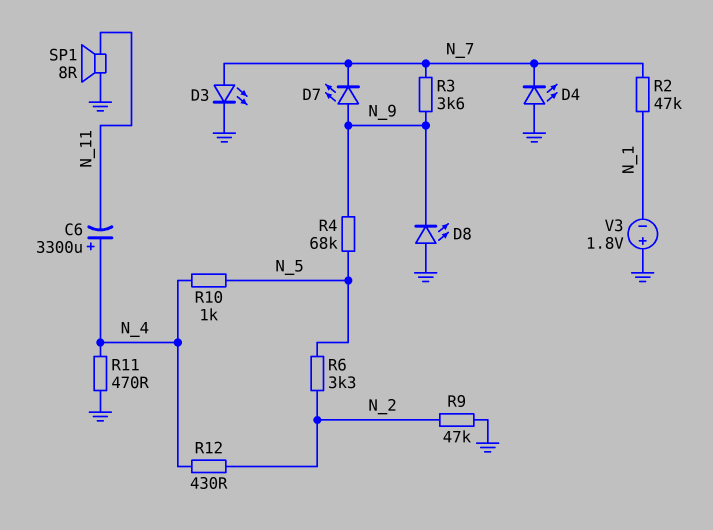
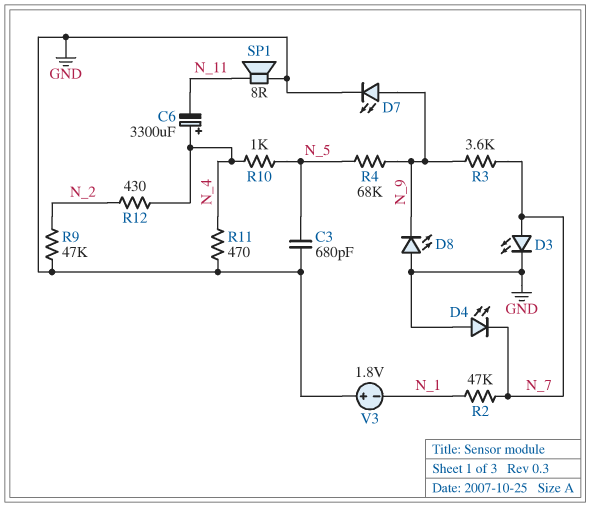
C3: none -> 680pF (GND, N_5)
D7: LED (A N_9, K N_7) -> LED (A N_9, K GND)
R6: 3.3k (N_2, N_5) -> none

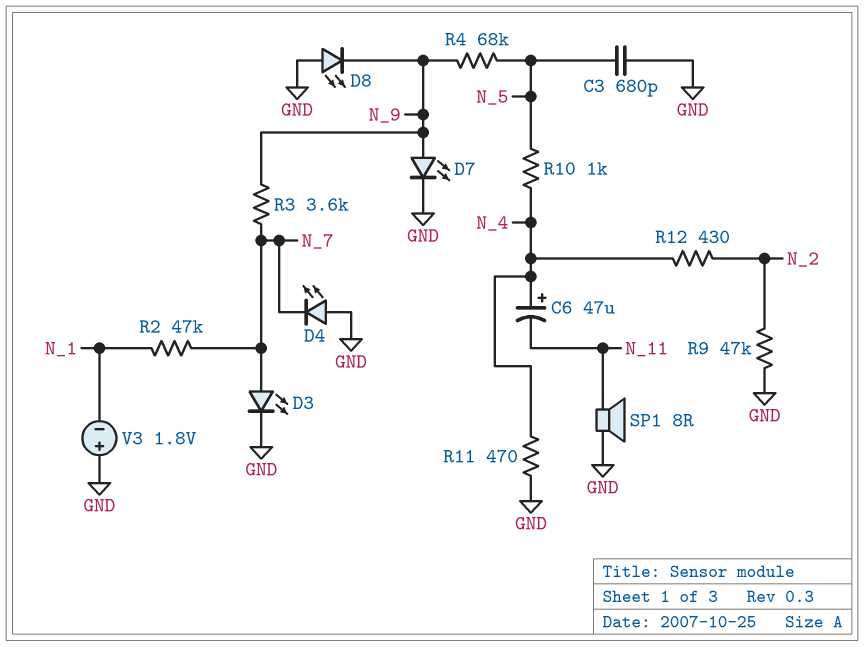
C6: 3300uF (plus N_4, minus N_11) -> 47uF (plus N_4, minus N_11)

